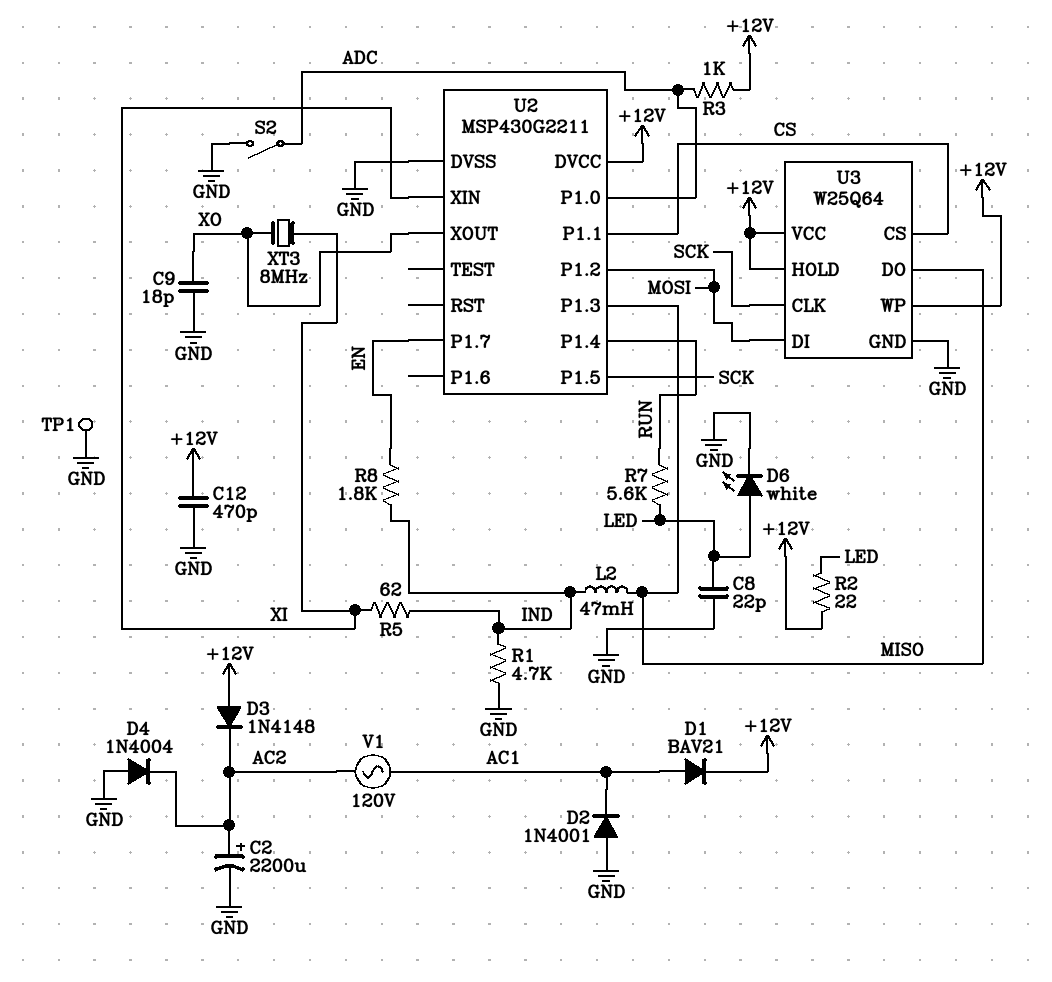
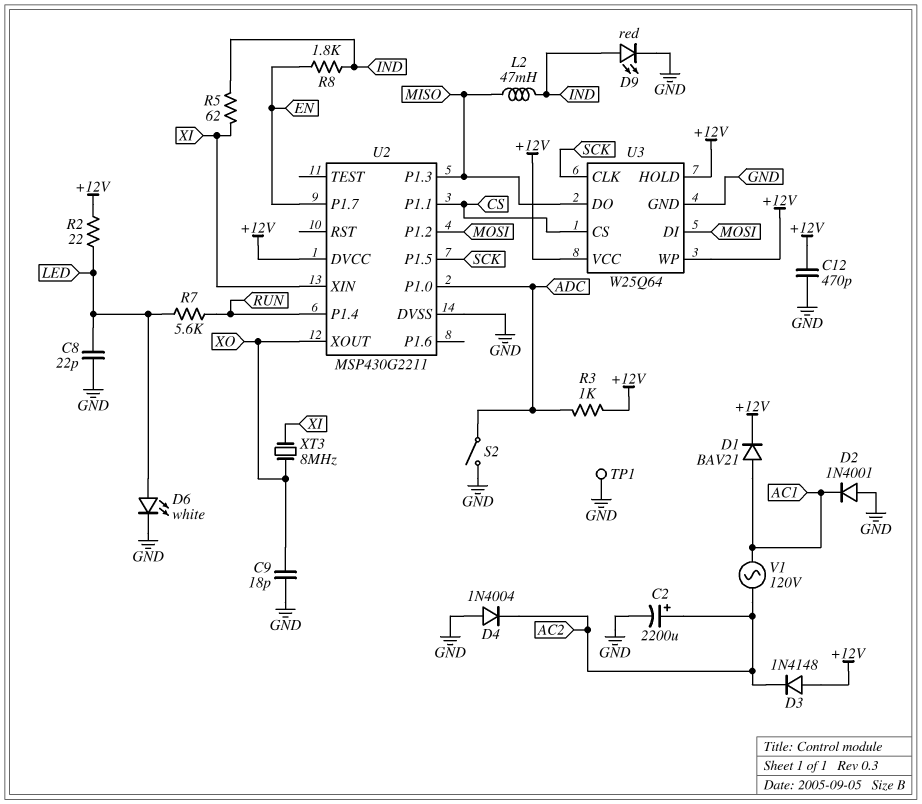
D9: none -> LED red (A IND, K GND)
R1: 4.7k (GND, IND) -> none

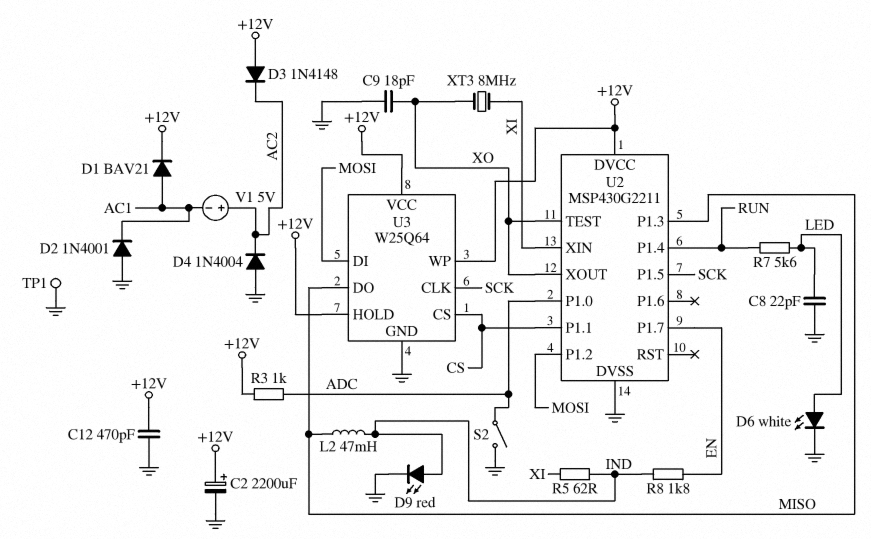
C2: 2200uF (plus AC2, minus GND) -> 2200uF (plus +12V, minus GND)
R2: 22 (+12V, LED) -> none
U2 pin TEST: none -> XO
V1: AC 120V (AC1, AC2) -> 5V (plus AC2, minus AC1)

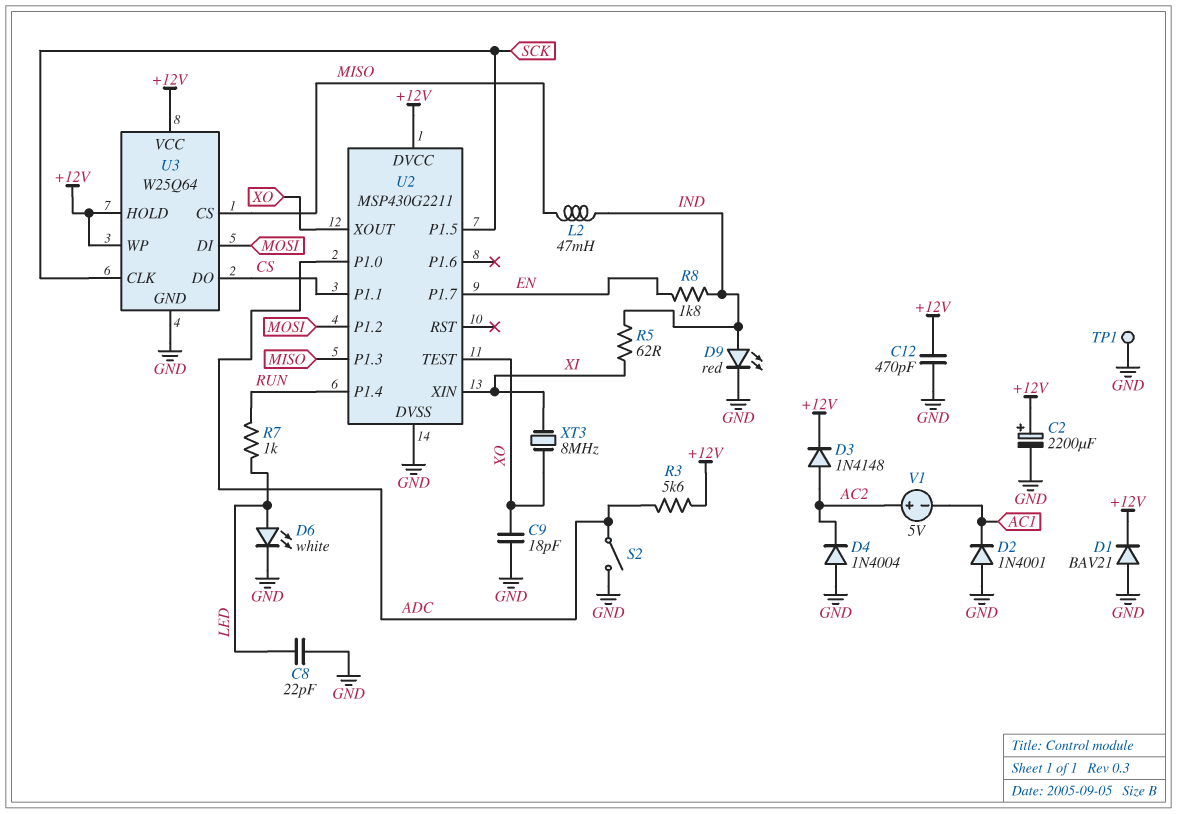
D1: diode BAV21 (A AC1, K +12V) -> diode BAV21 (A GND, K +12V)
D3: diode 1N4148 (A +12V, K AC2) -> diode 1N4148 (A AC2, K +12V)
R3: 1k (+12V, ADC) -> 5.6k (+12V, ADC)
R7: 5.6k (LED, RUN) -> 1k (LED, RUN)
U3 pin CS: CS -> MISO
U3 pin DO: MISO -> CS

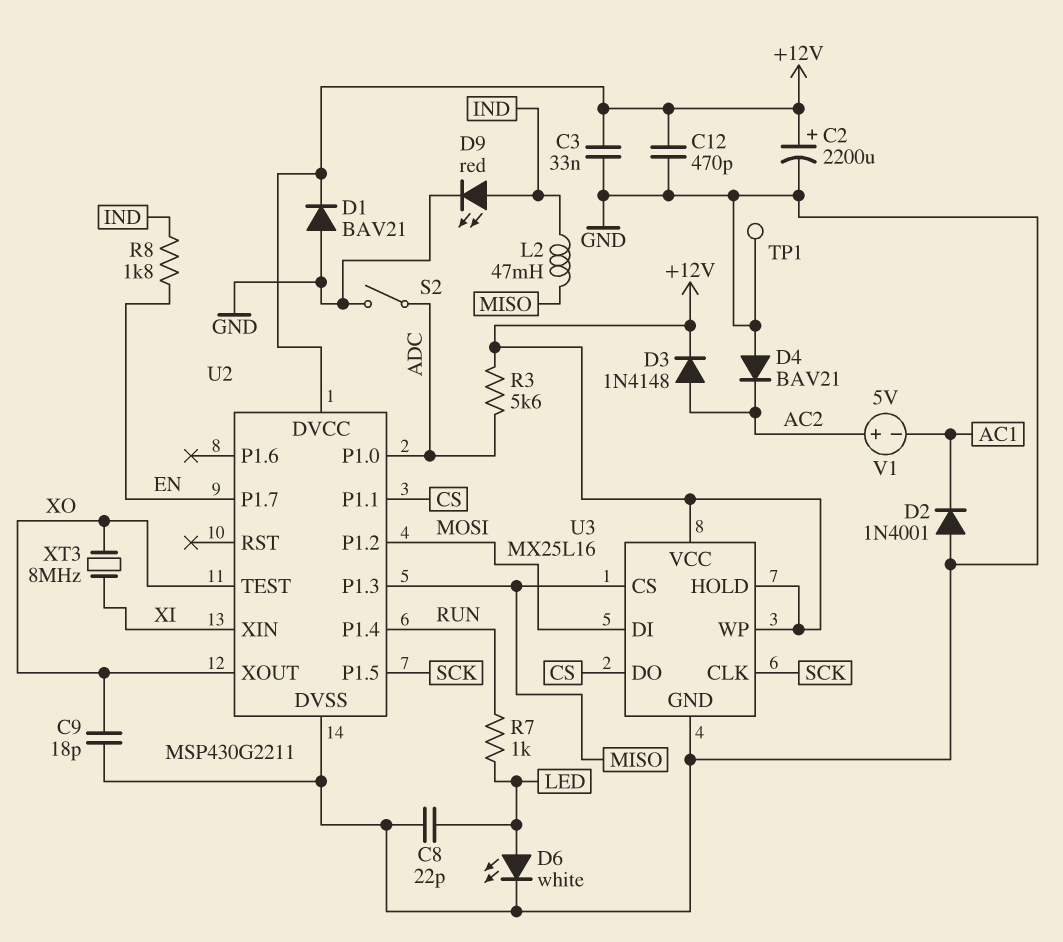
C3: none -> 33nF (+12V, GND)
D4: diode 1N4004 (A GND, K AC2) -> diode BAV21 (A GND, K AC2)
R5: 62 (IND, XI) -> none
U3: W25Q64 -> MX25L16

